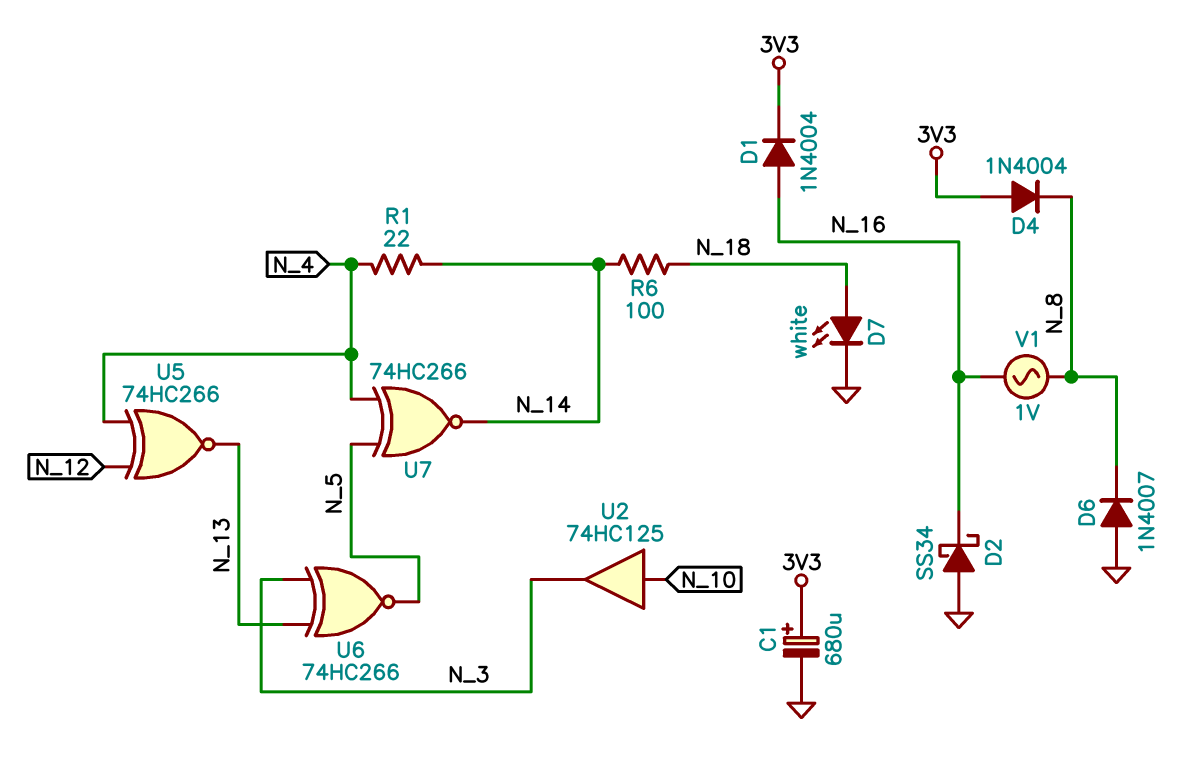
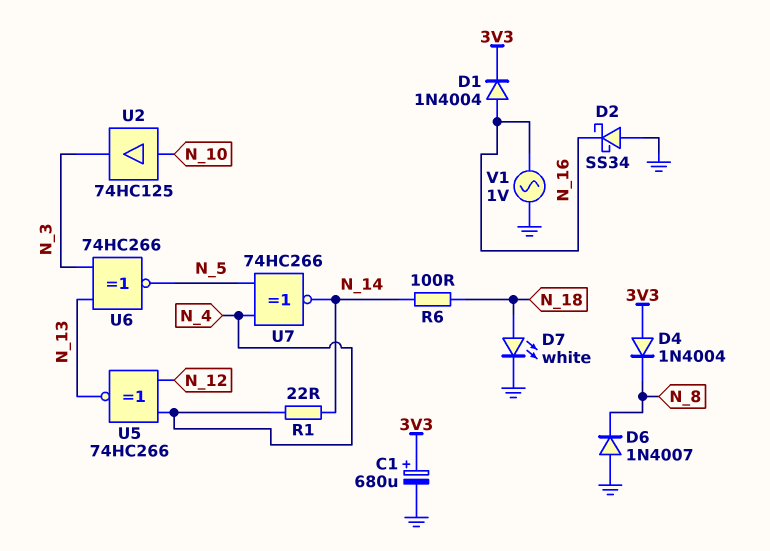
V1: AC 1V (N_8, N_16) -> AC 1V (GND, N_16)

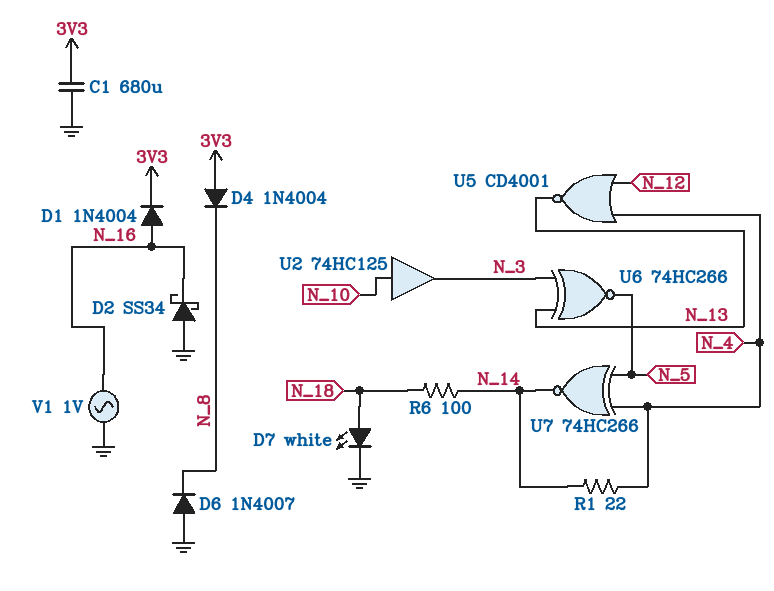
C1: 680uF (plus 3V3, minus GND) -> 680uF (3V3, GND)
U5: XNOR 74HC266 (in N_4, in N_12, out N_13) -> NOR CD4001 (in N_4, in N_12, out N_13)

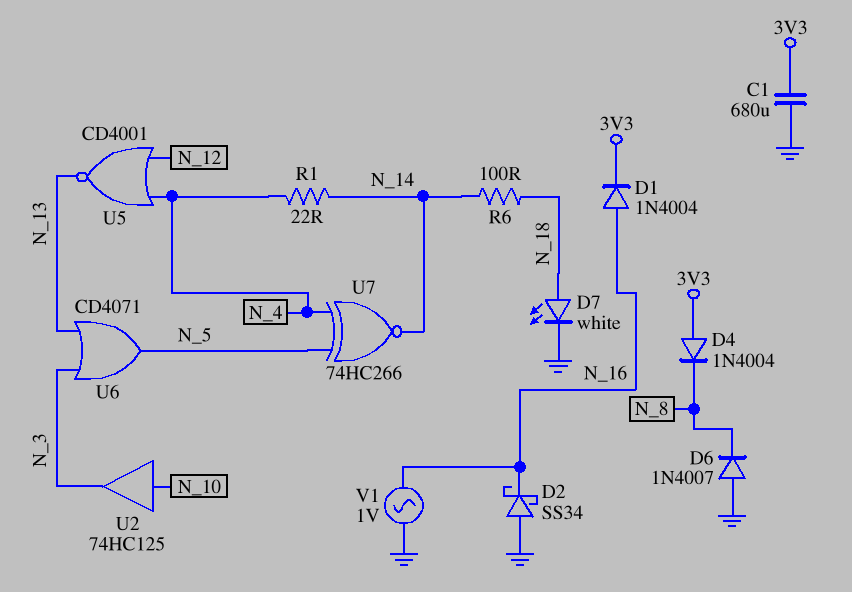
U6: XNOR 74HC266 (in N_3, in N_13, out N_5) -> OR CD4071 (in N_3, in N_13, out N_5)

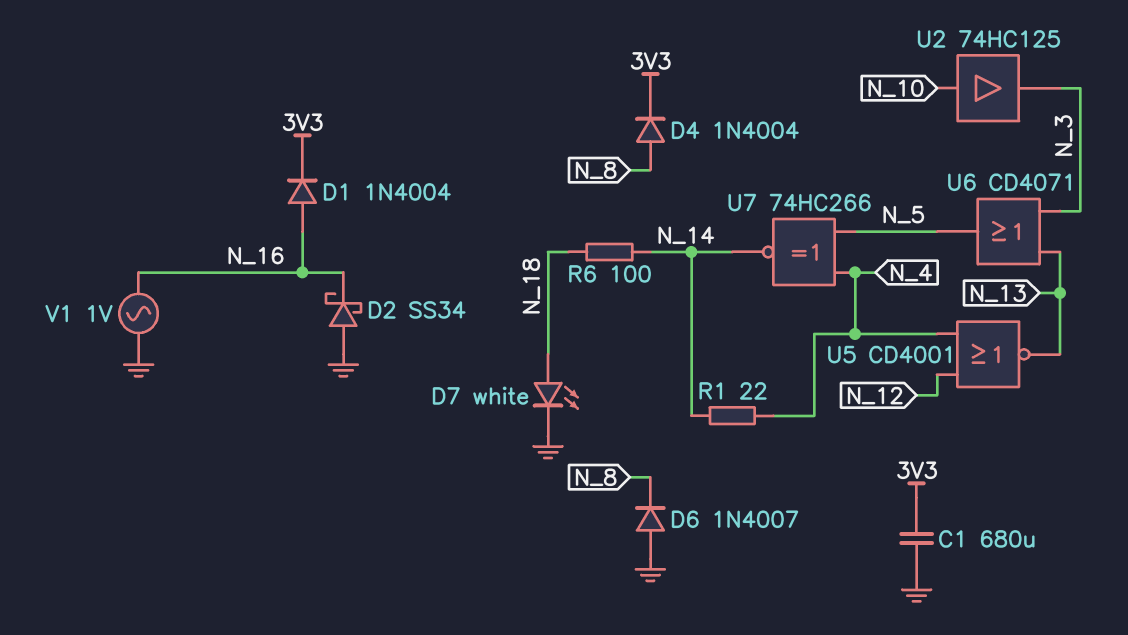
D4: diode 1N4004 (A 3V3, K N_8) -> diode 1N4004 (A N_8, K 3V3)

